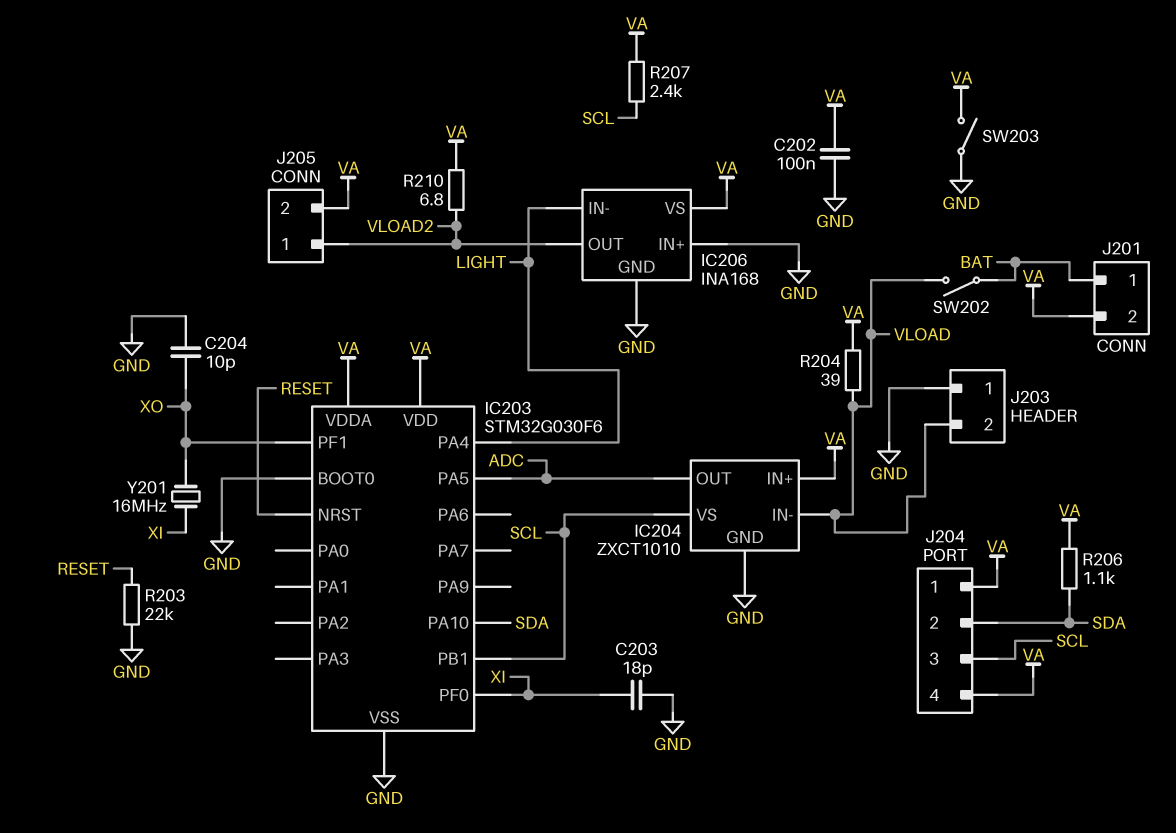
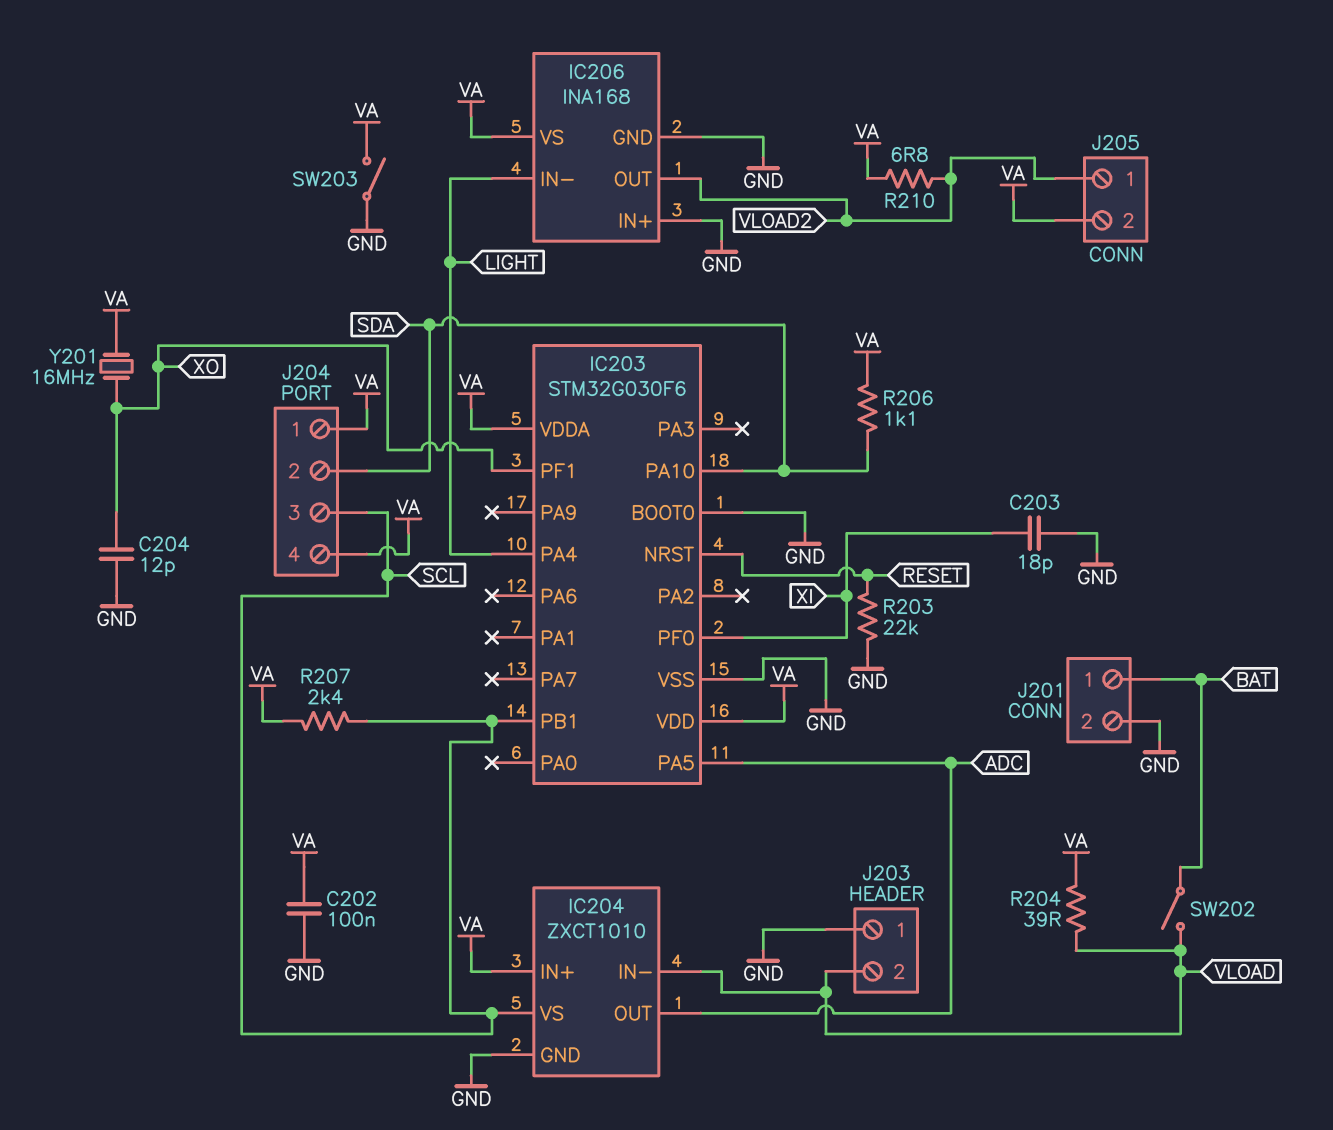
C204: 10pF (GND, XO) -> 12pF (GND, XO)
J201 pin 2: VA -> GND
Y201: 16MHz (XI, XO) -> 16MHz (VA, XO)

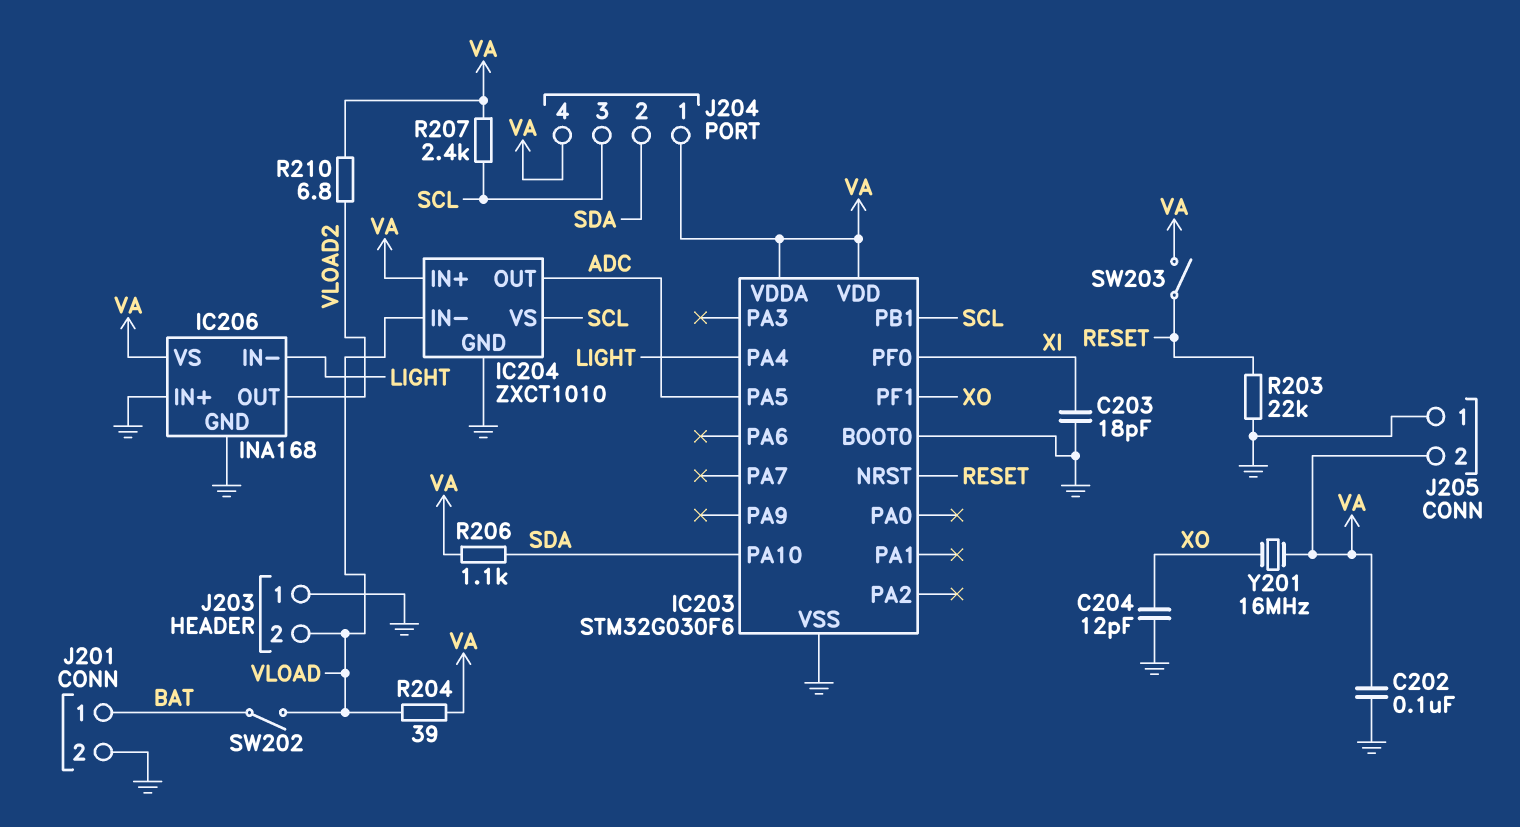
J205 pin 1: VLOAD2 -> GND
SW203: switch (GND, VA) -> switch (RESET, VA)

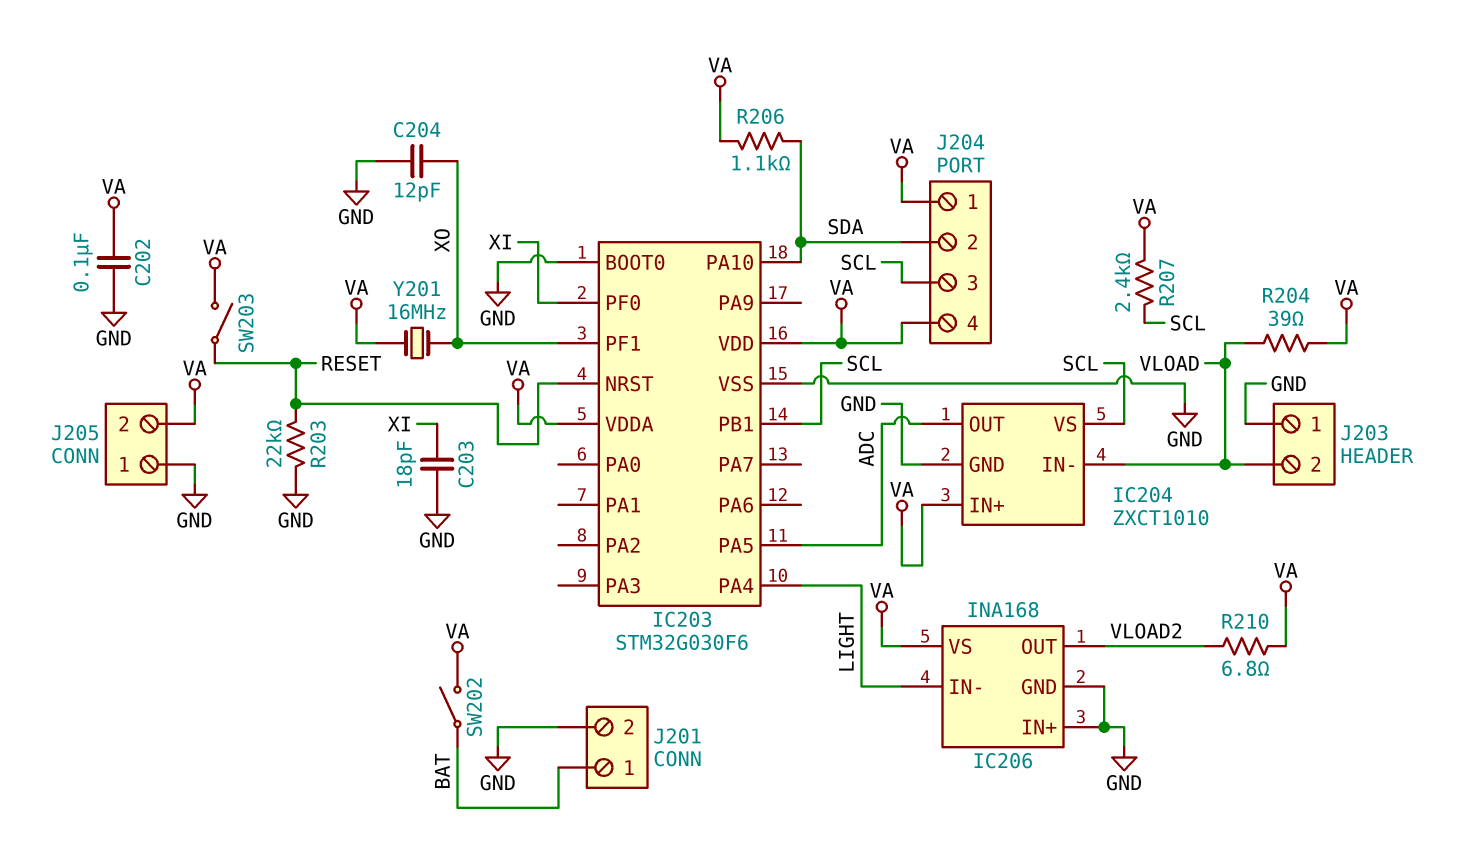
SW202: switch (BAT, VLOAD) -> switch (BAT, VA)

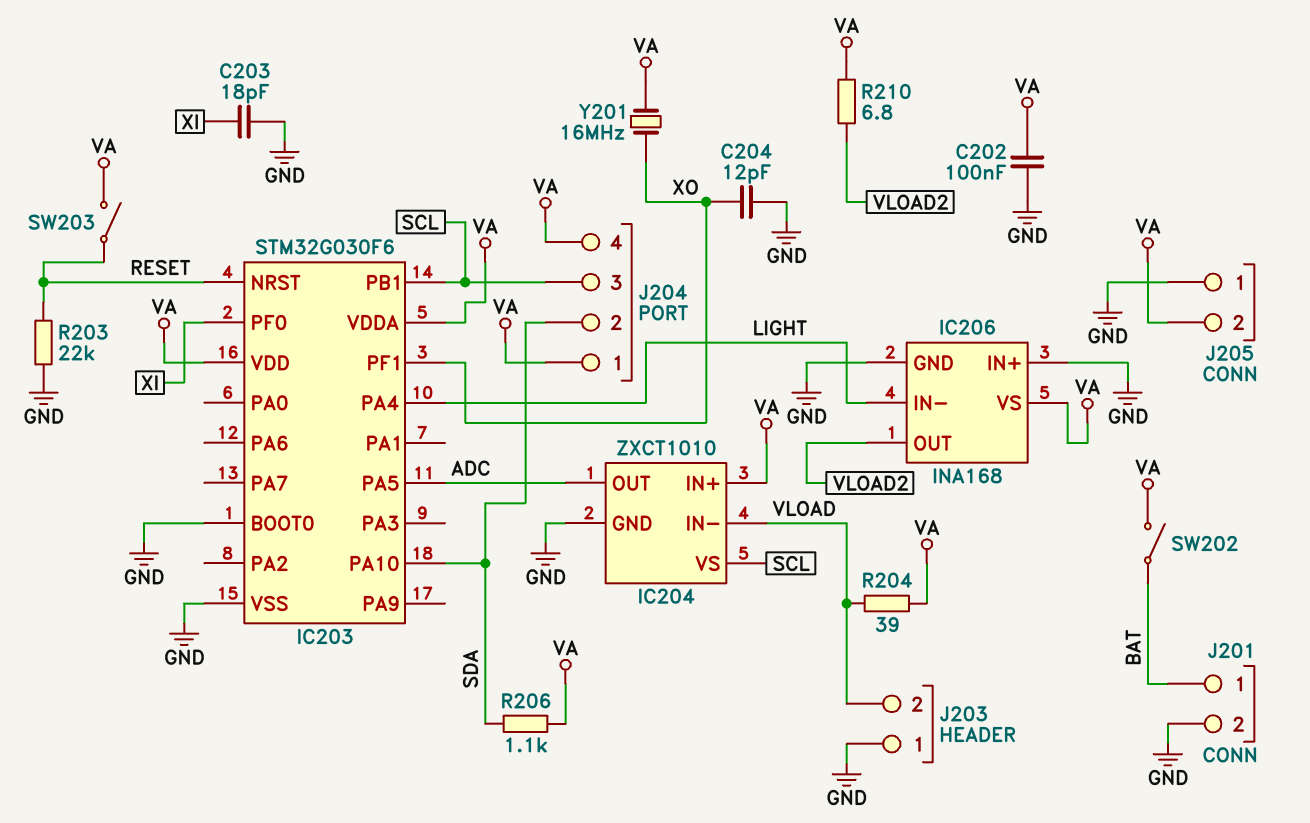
R207: 2.4k (SCL, VA) -> none

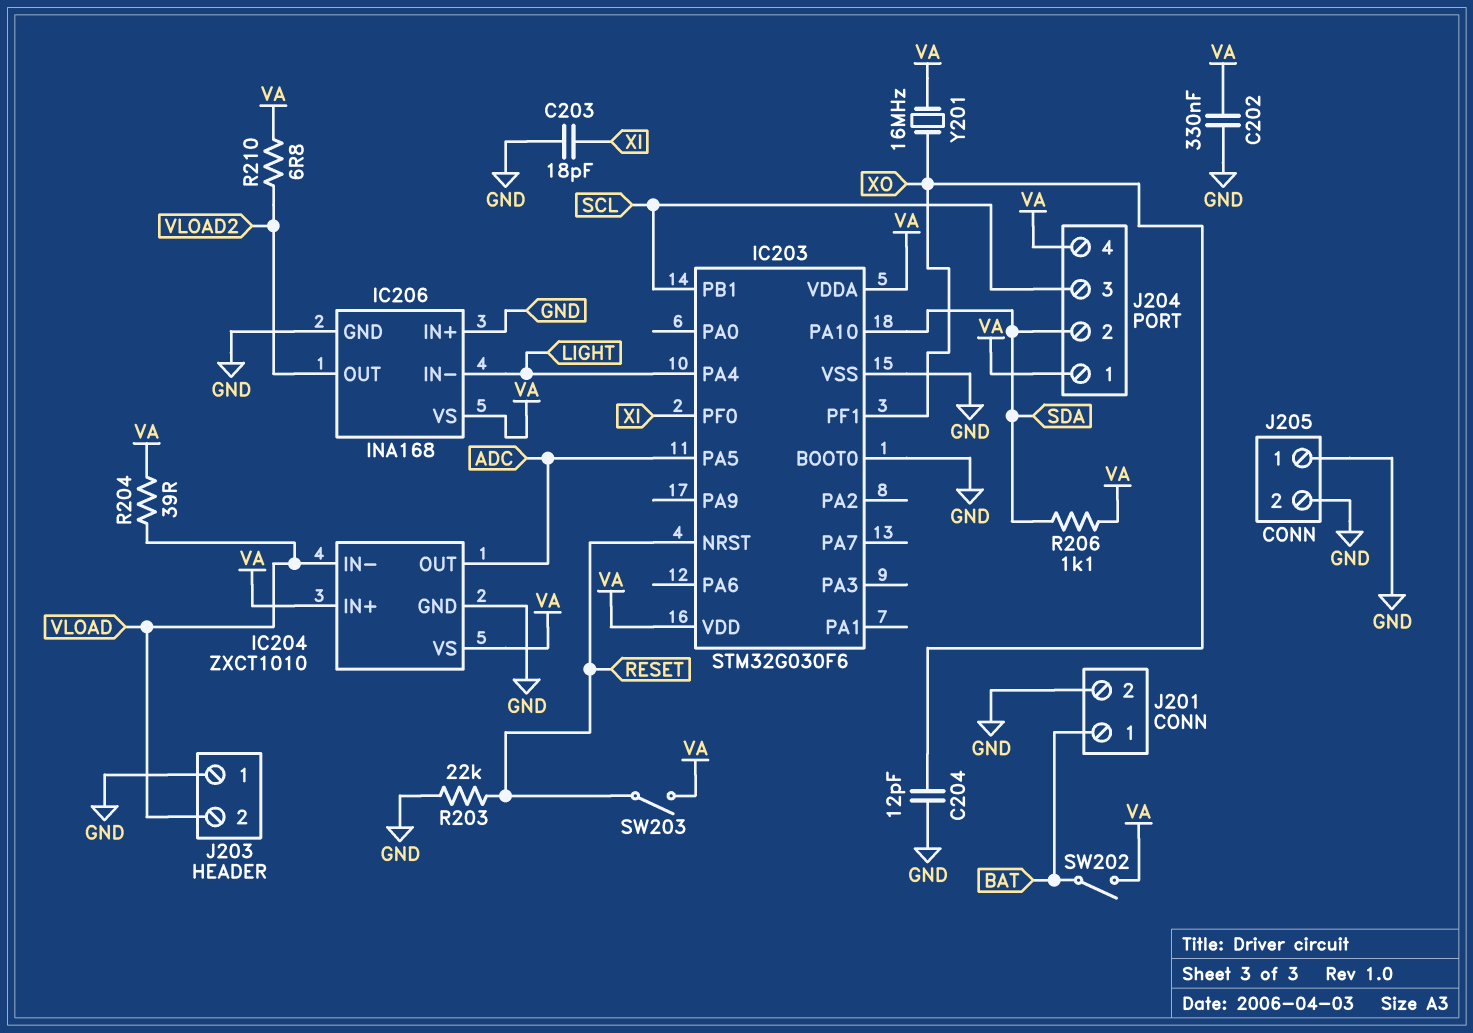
C202: 100nF (GND, VA) -> 330nF (GND, VA)
IC204 pin VS: SCL -> VA
J205 pin 2: VA -> GND

